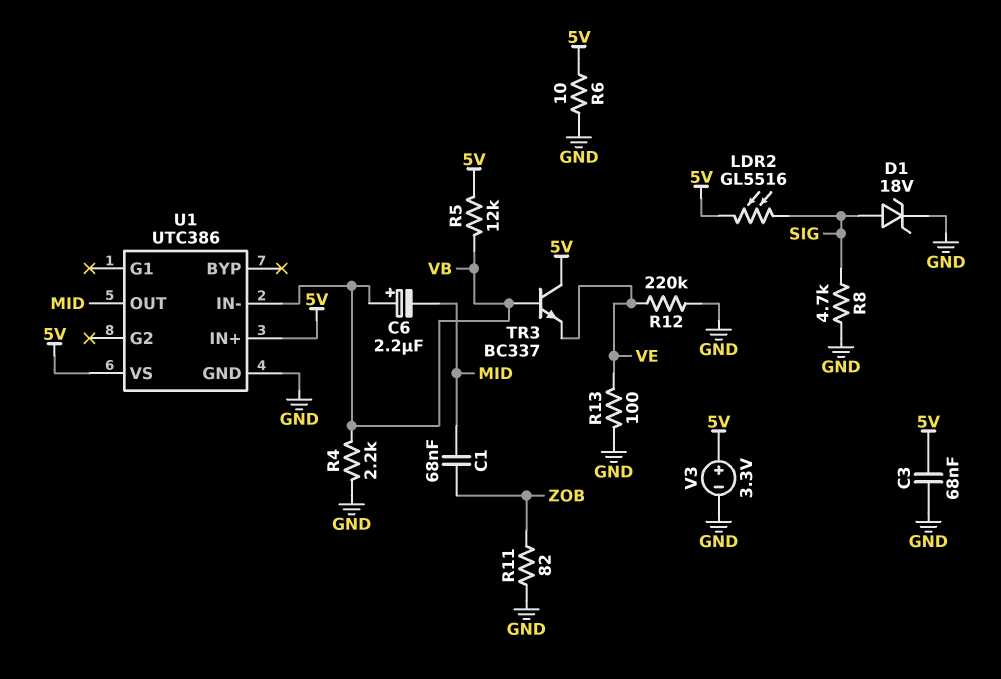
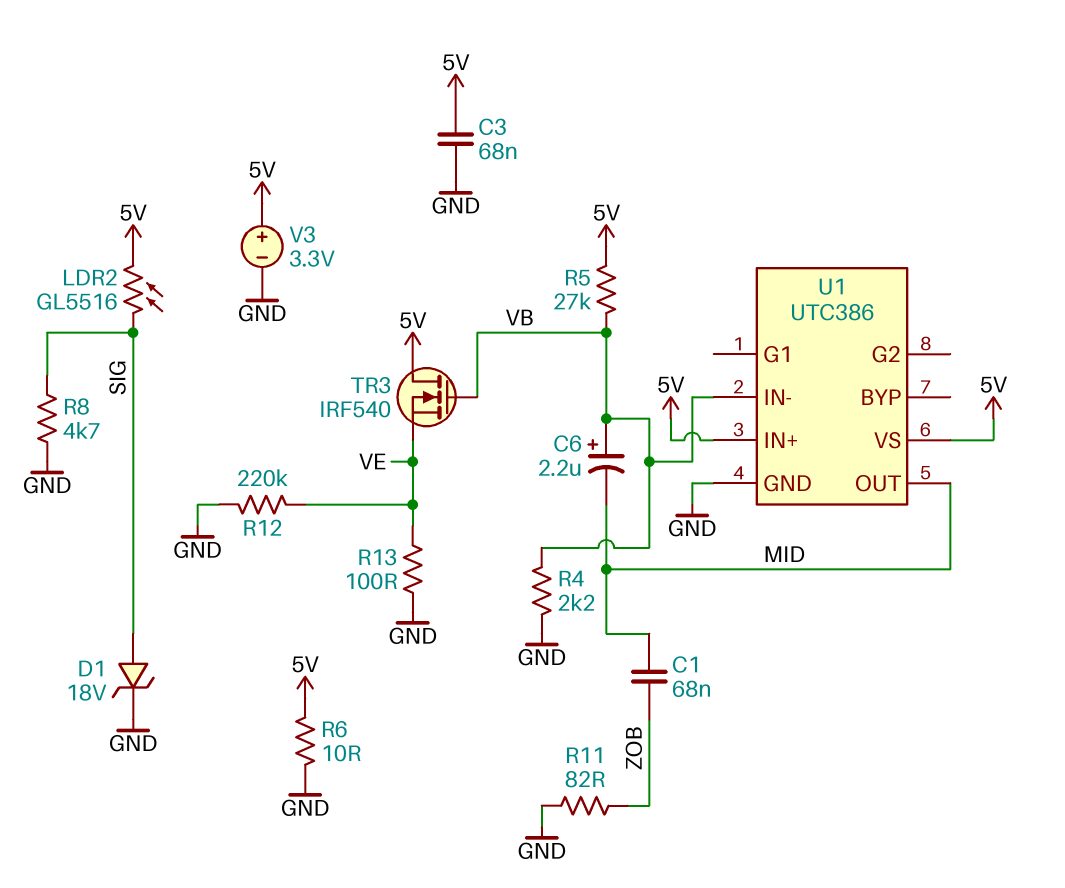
R5: 12k (5V, VB) -> 27k (5V, VB)
TR3: NPN BC337 (B VB, C 5V, E VE) -> NMOS IRF540 (G VB, D 5V, S VE)

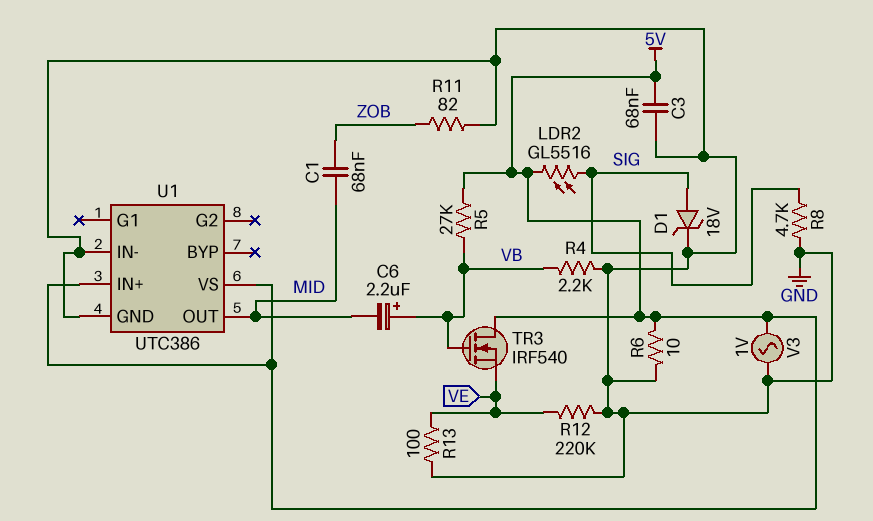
U1 pin IN-: VB -> GND
V3: 3.3V (plus 5V, minus GND) -> AC 1V (5V, GND)

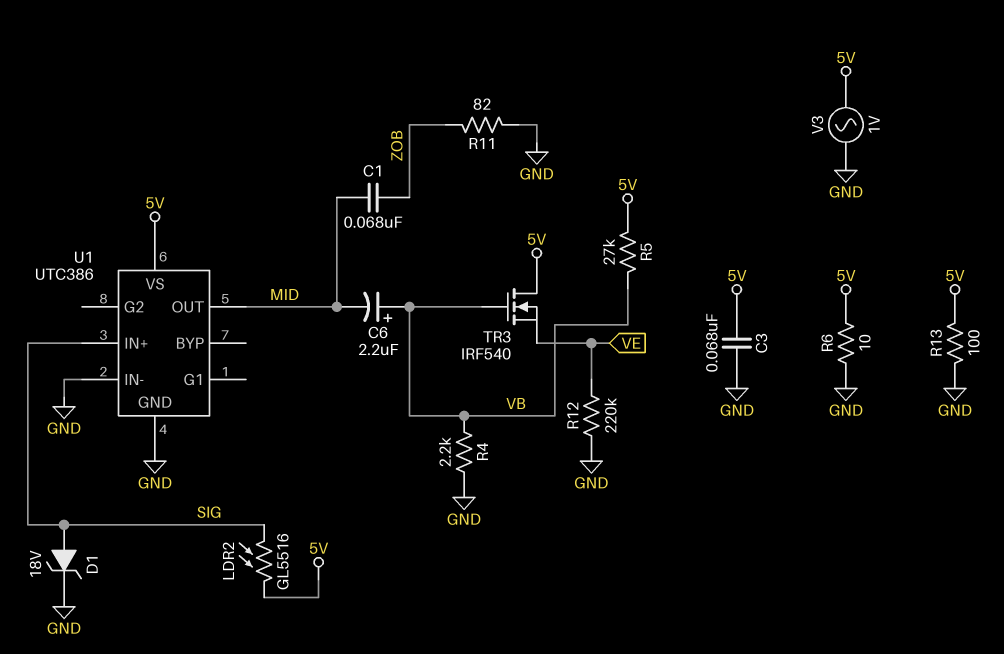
R8: 4.7k (GND, SIG) -> none
R13: 100 (GND, VE) -> 100 (5V, GND)
U1 pin IN+: 5V -> SIG

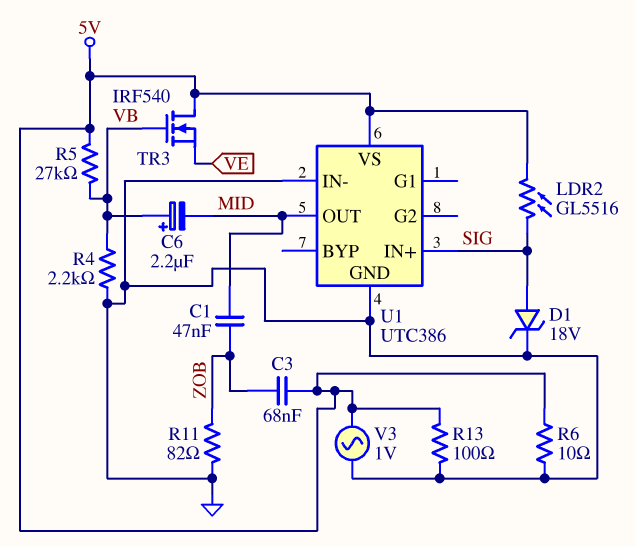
C1: 68nF (MID, ZOB) -> 47nF (MID, ZOB)
C3: 68nF (5V, GND) -> 68nF (5V, ZOB)
R12: 220k (GND, VE) -> none

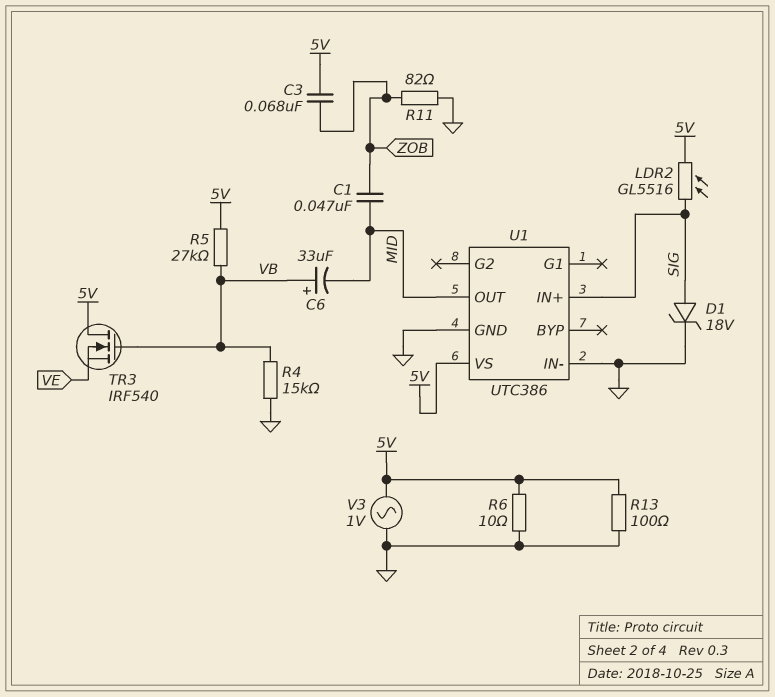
C6: 2.2uF (plus VB, minus MID) -> 33uF (plus VB, minus MID)
R4: 2.2k (GND, VB) -> 15k (GND, VB)

